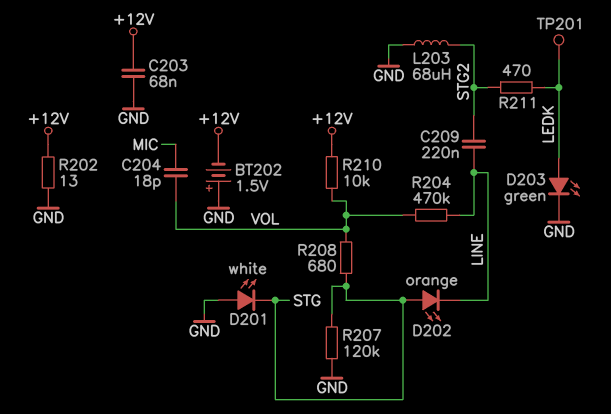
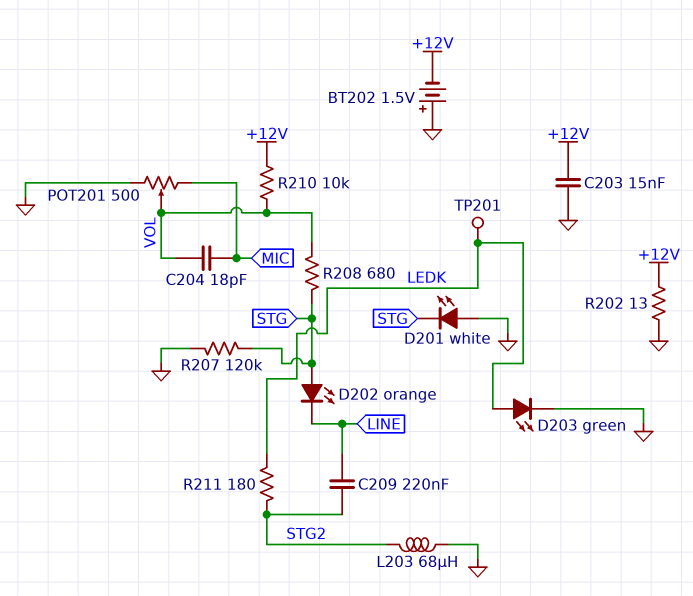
C203: 68nF (+12V, GND) -> 15nF (+12V, GND)
POT201: none -> 500 (GND, MIC, wiper VOL)
R204: 470k (LINE, VOL) -> none
R211: 470 (LEDK, STG2) -> 180 (LEDK, STG2)

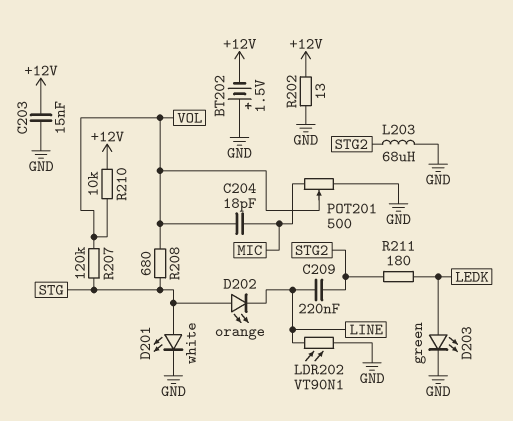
D201: LED white (A GND, K STG) -> LED white (A STG, K GND)
LDR202: none -> VT90N1 (GND, LINE)
R207: 120k (GND, STG) -> 120k (STG, VOL)
TP201: test point (LEDK) -> none

